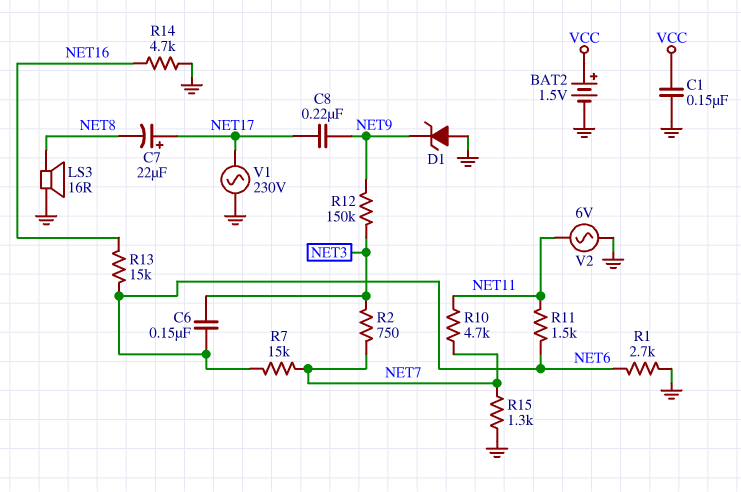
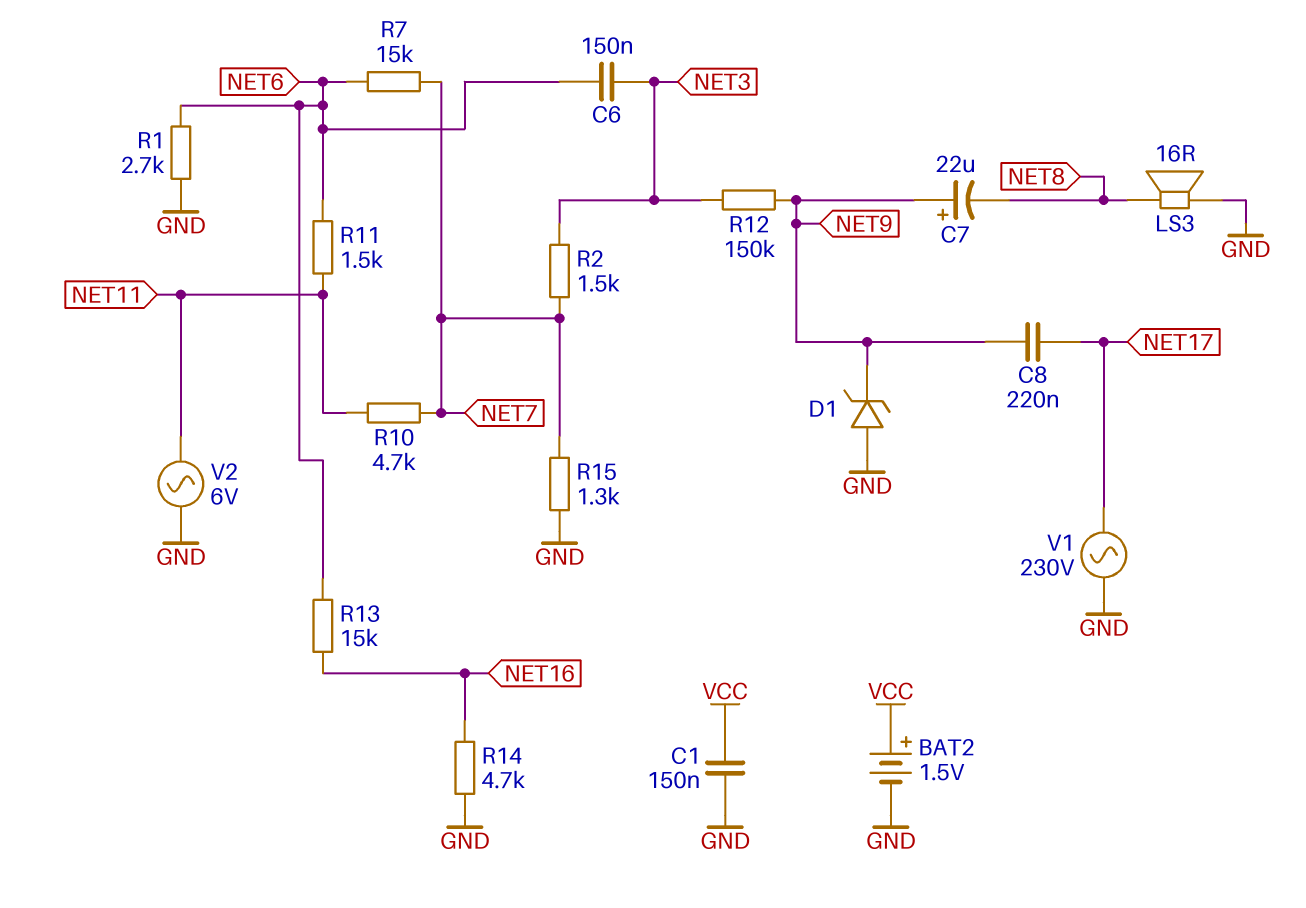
C7: 22uF (plus NET17, minus NET8) -> 22uF (plus NET9, minus NET8)
R2: 750 (NET3, NET7) -> 1.5k (NET3, NET7)

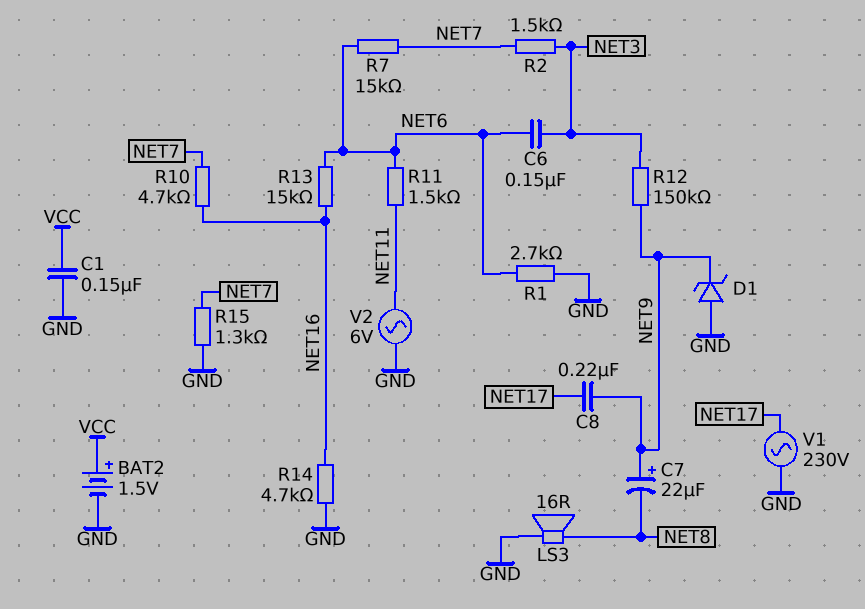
R10: 4.7k (NET7, NET11) -> 4.7k (NET7, NET16)

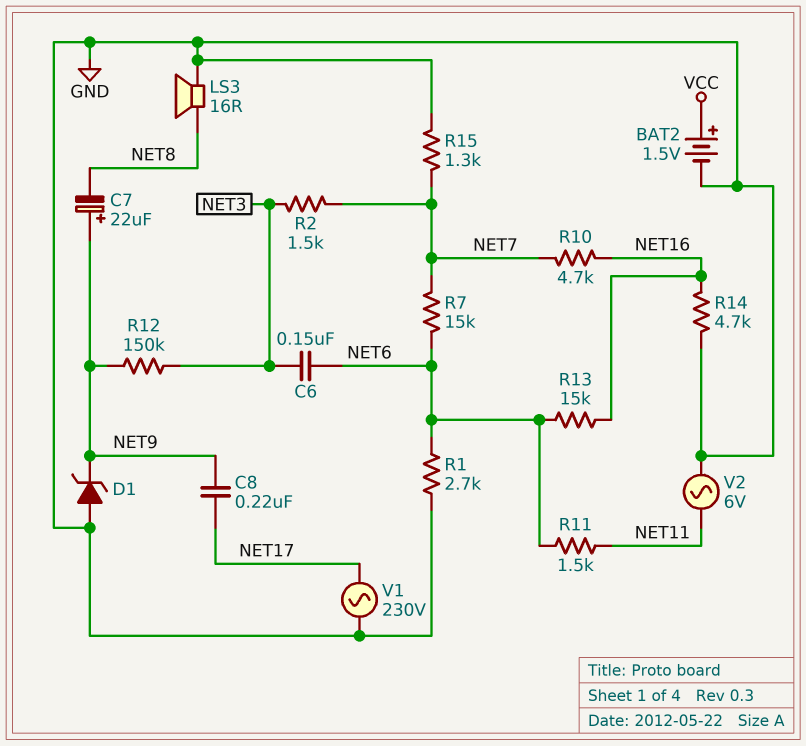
C1: 150nF (GND, VCC) -> none

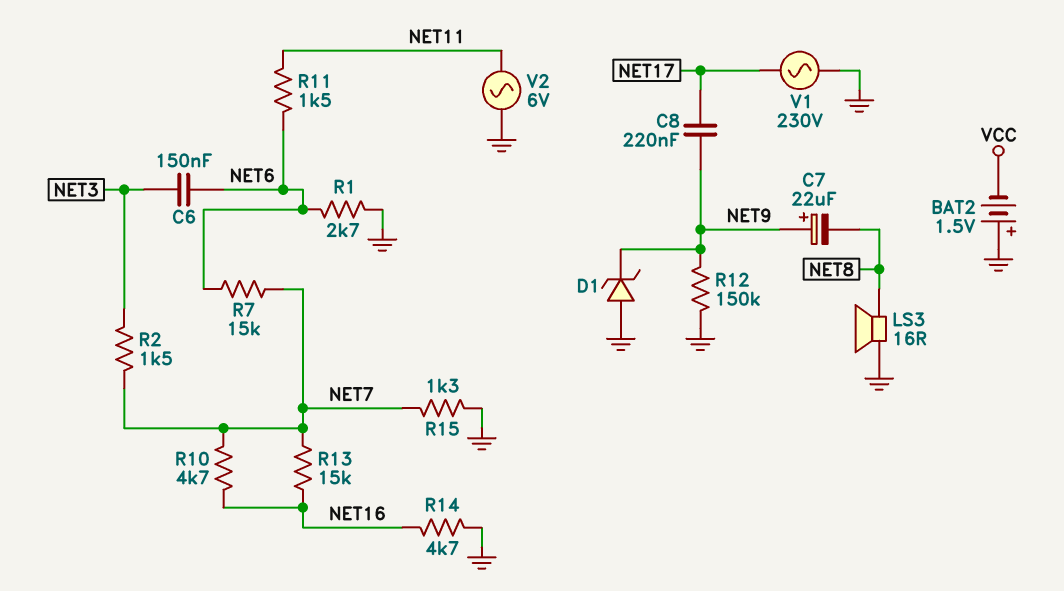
BAT2: 1.5V (plus VCC, minus GND) -> 1.5V (plus GND, minus VCC)
R12: 150k (NET3, NET9) -> 150k (GND, NET9)
R13: 15k (NET6, NET16) -> 15k (NET7, NET16)

